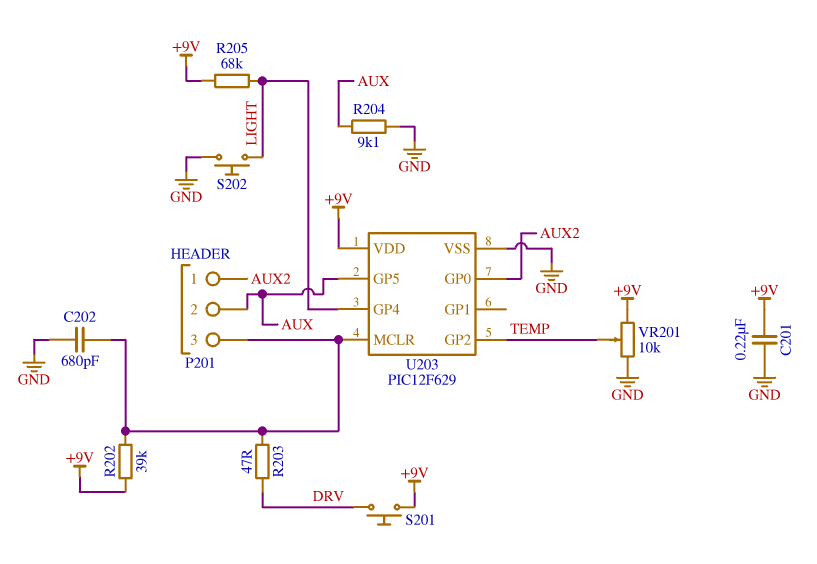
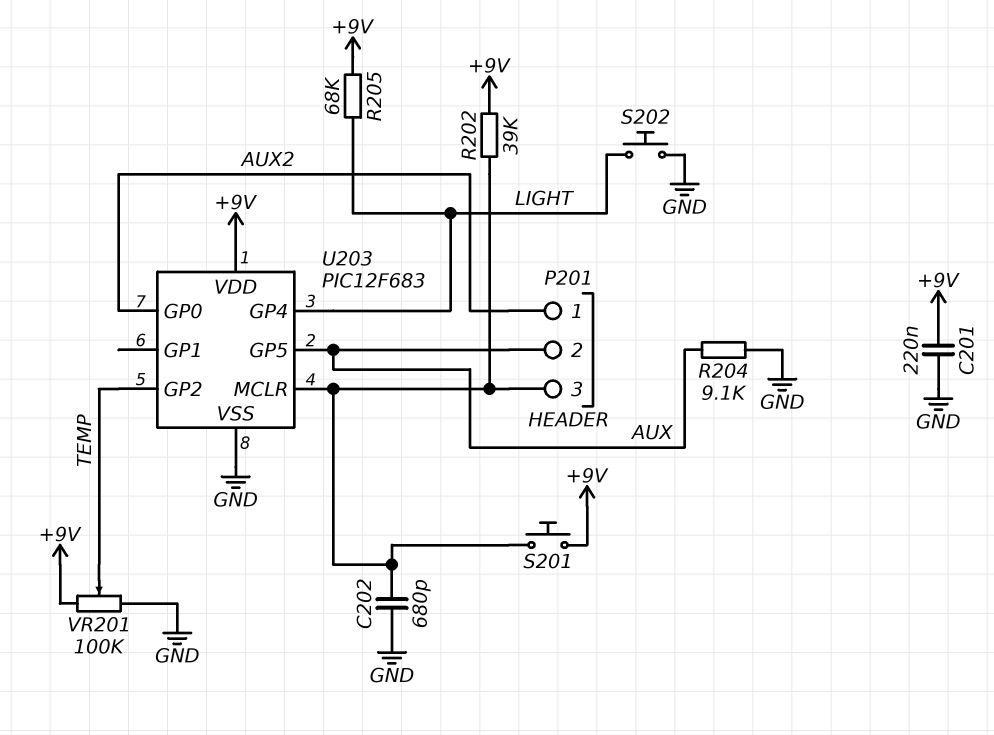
R203: 47 (DRV, P201/3) -> none
S201: button (+9V, DRV) -> button (+9V, P201/3)
U203: PIC12F629 -> PIC12F683
VR201: 10k (+9V, GND, wiper TEMP) -> 100k (+9V, GND, wiper TEMP)

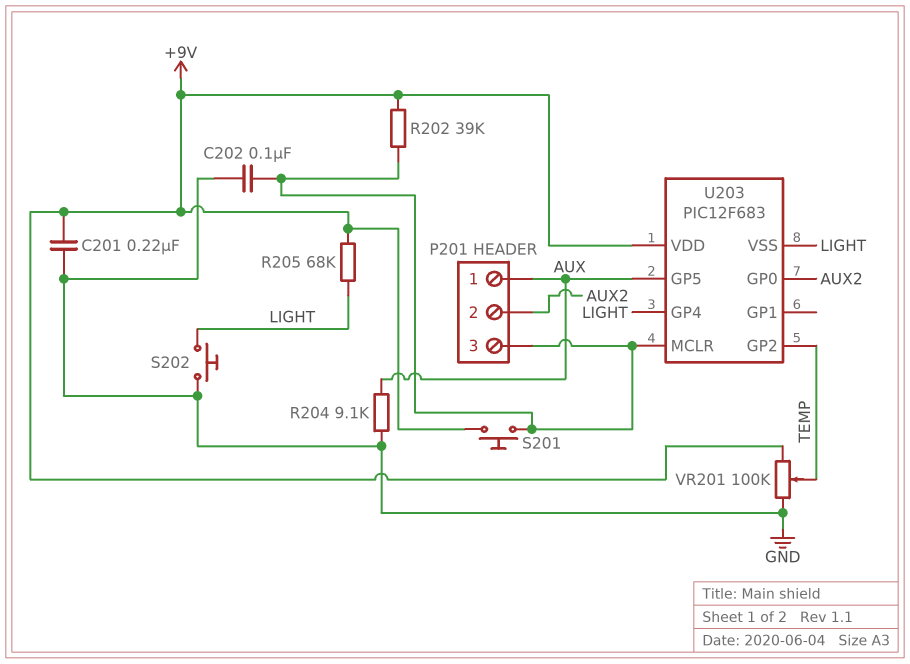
C202: 680pF (GND, P201/3) -> 100nF (GND, P201/3)
P201 pin 1: AUX2 -> AUX
P201 pin 2: AUX -> AUX2
U203 pin VSS: GND -> LIGHT

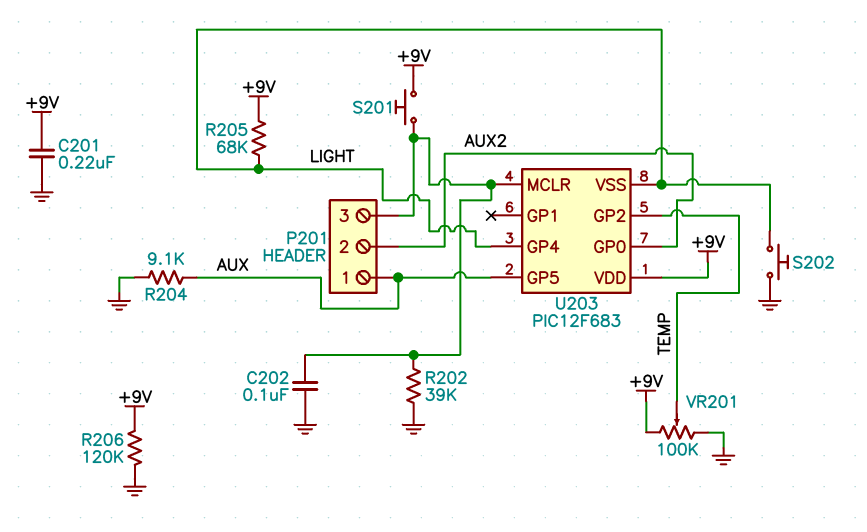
R202: 39k (+9V, P201/3) -> 39k (GND, P201/3)
R206: none -> 120k (+9V, GND)

